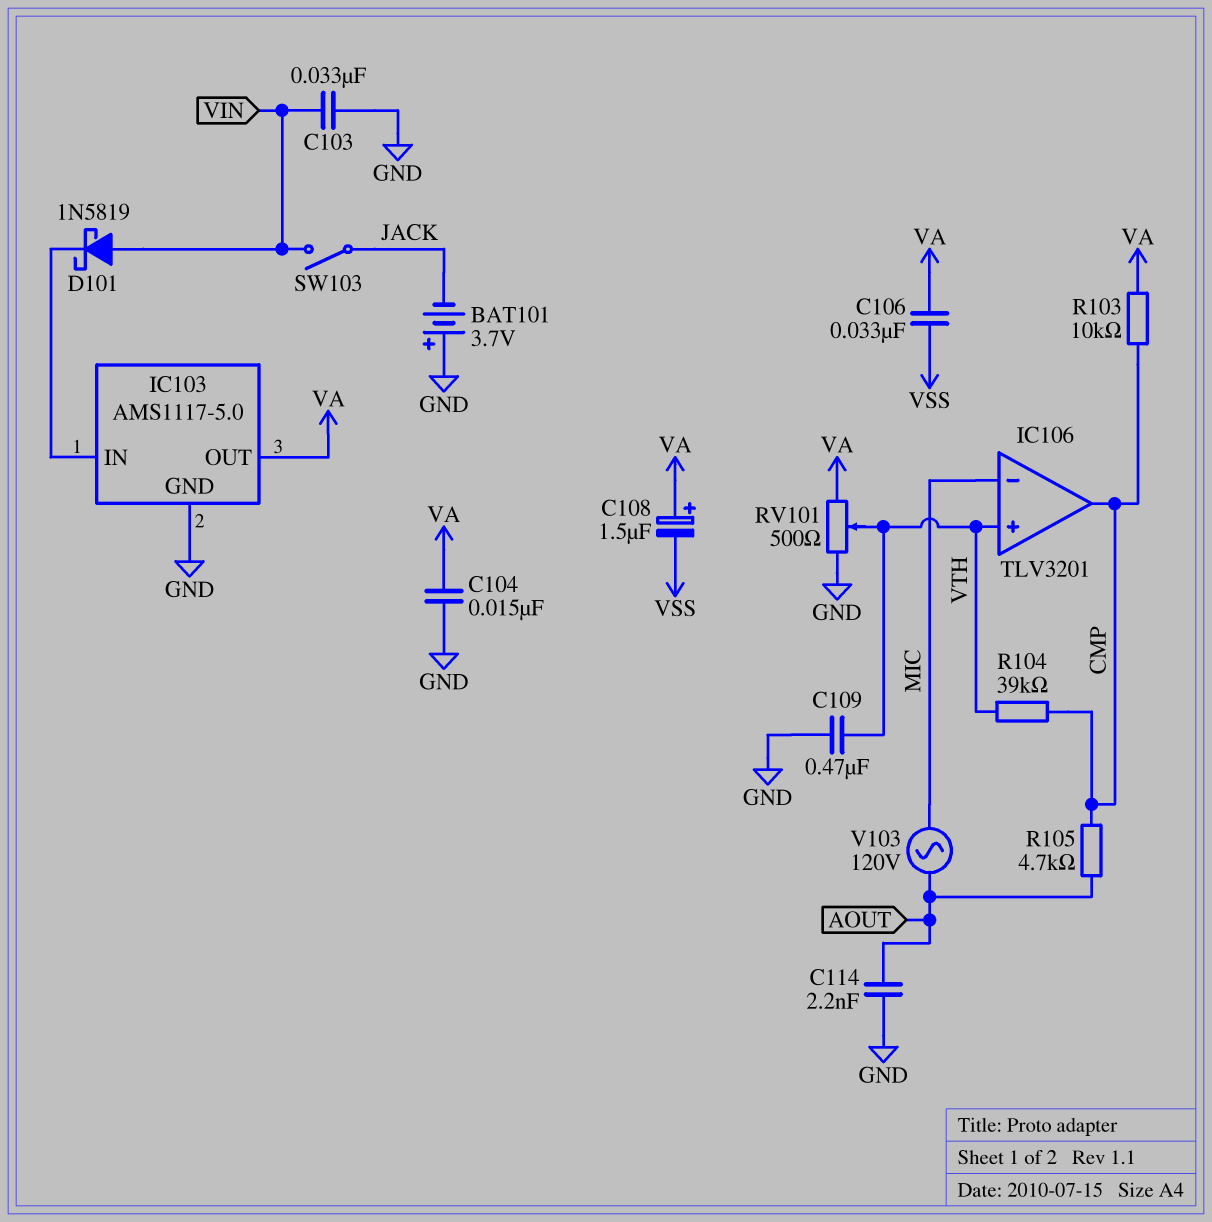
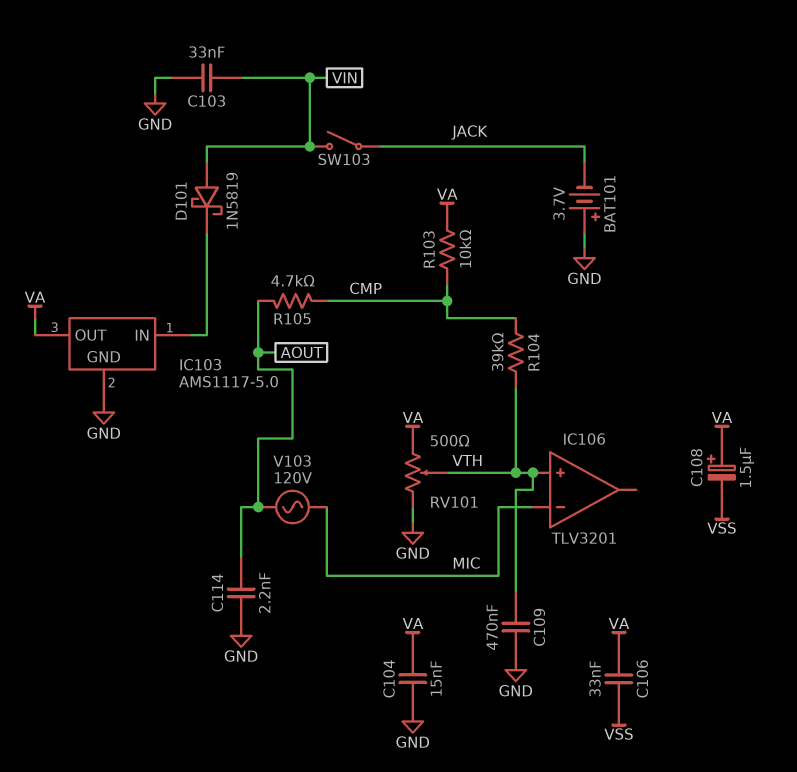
IC106 pin out: CMP -> none

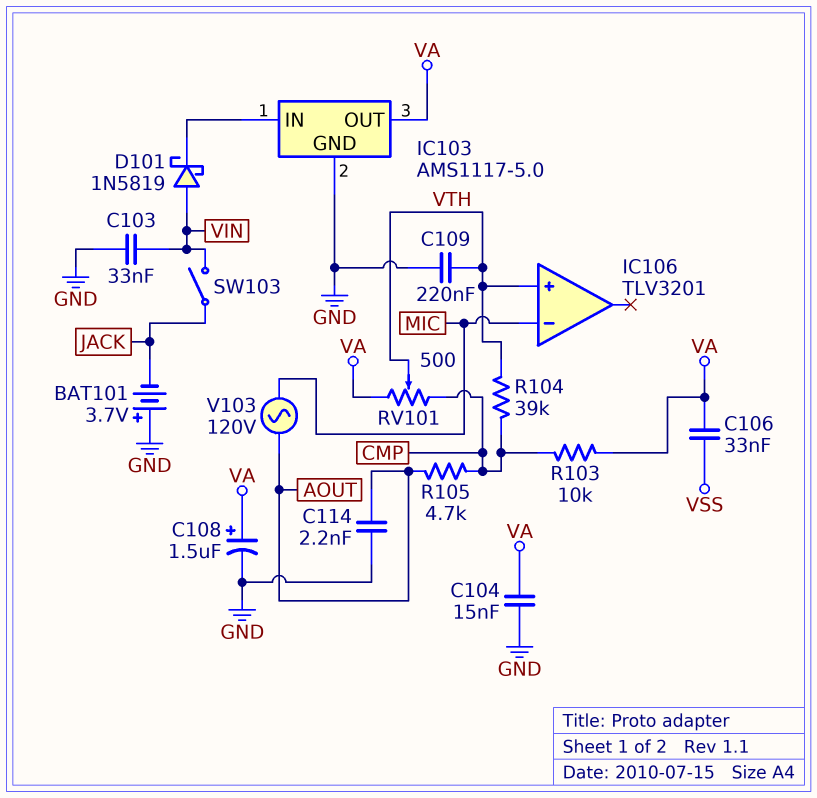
C108: 1.5uF (plus VA, minus VSS) -> 1.5uF (plus VA, minus GND)
C109: 470nF (GND, VTH) -> 220nF (GND, VTH)
RV101: 500 (GND, VA, wiper VTH) -> 500 (CMP, VA, wiper VTH)

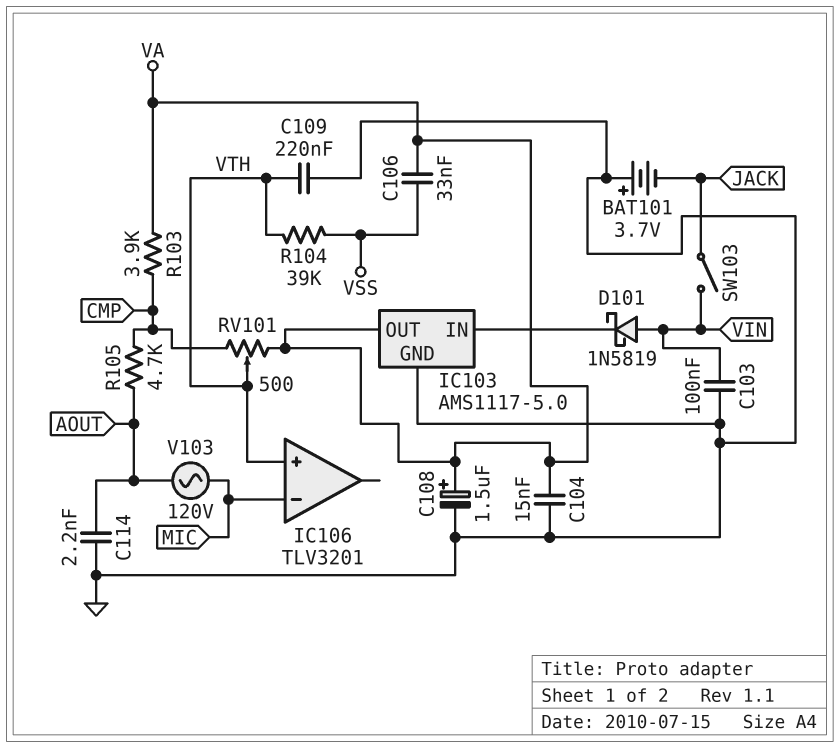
C103: 33nF (GND, VIN) -> 100nF (GND, VIN)
R103: 10k (CMP, VA) -> 3.9k (CMP, VA)
R104: 39k (CMP, VTH) -> 39k (VSS, VTH)

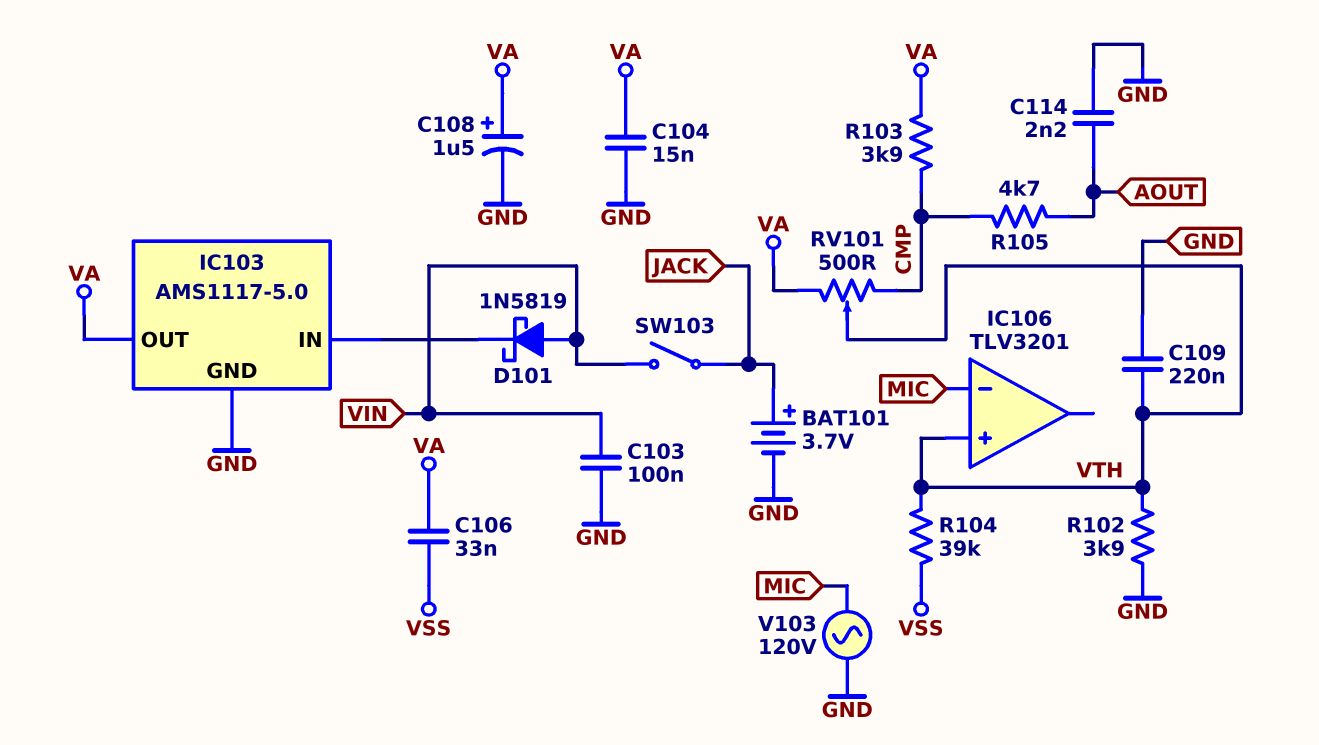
BAT101: 3.7V (plus GND, minus JACK) -> 3.7V (plus JACK, minus GND)
R102: none -> 3.9k (GND, VTH)
V103: AC 120V (AOUT, MIC) -> AC 120V (GND, MIC)

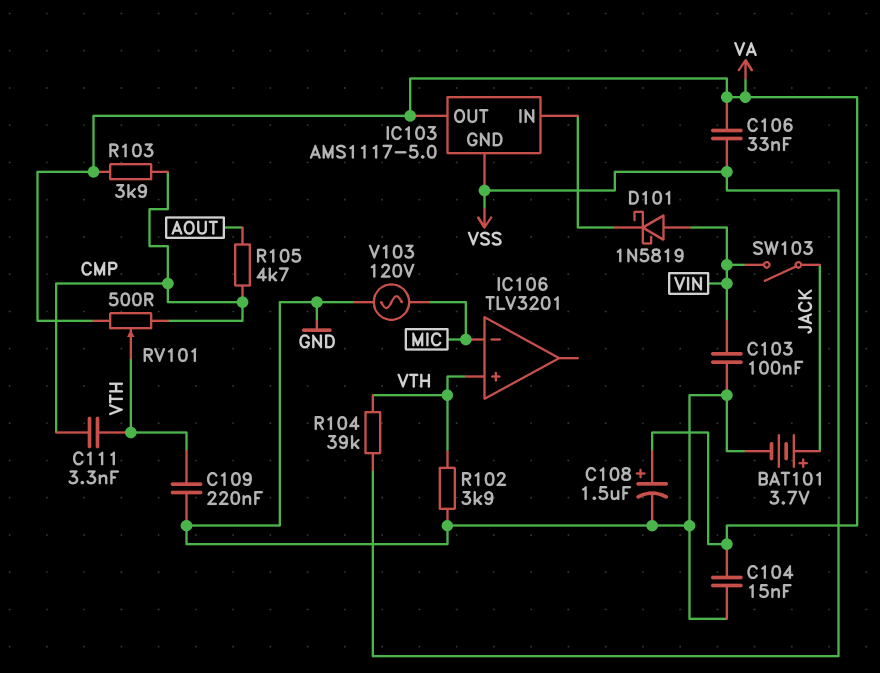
C111: none -> 3.3nF (CMP, VTH)
C114: 2.2nF (AOUT, GND) -> none
IC103 pin GND: GND -> VSS

